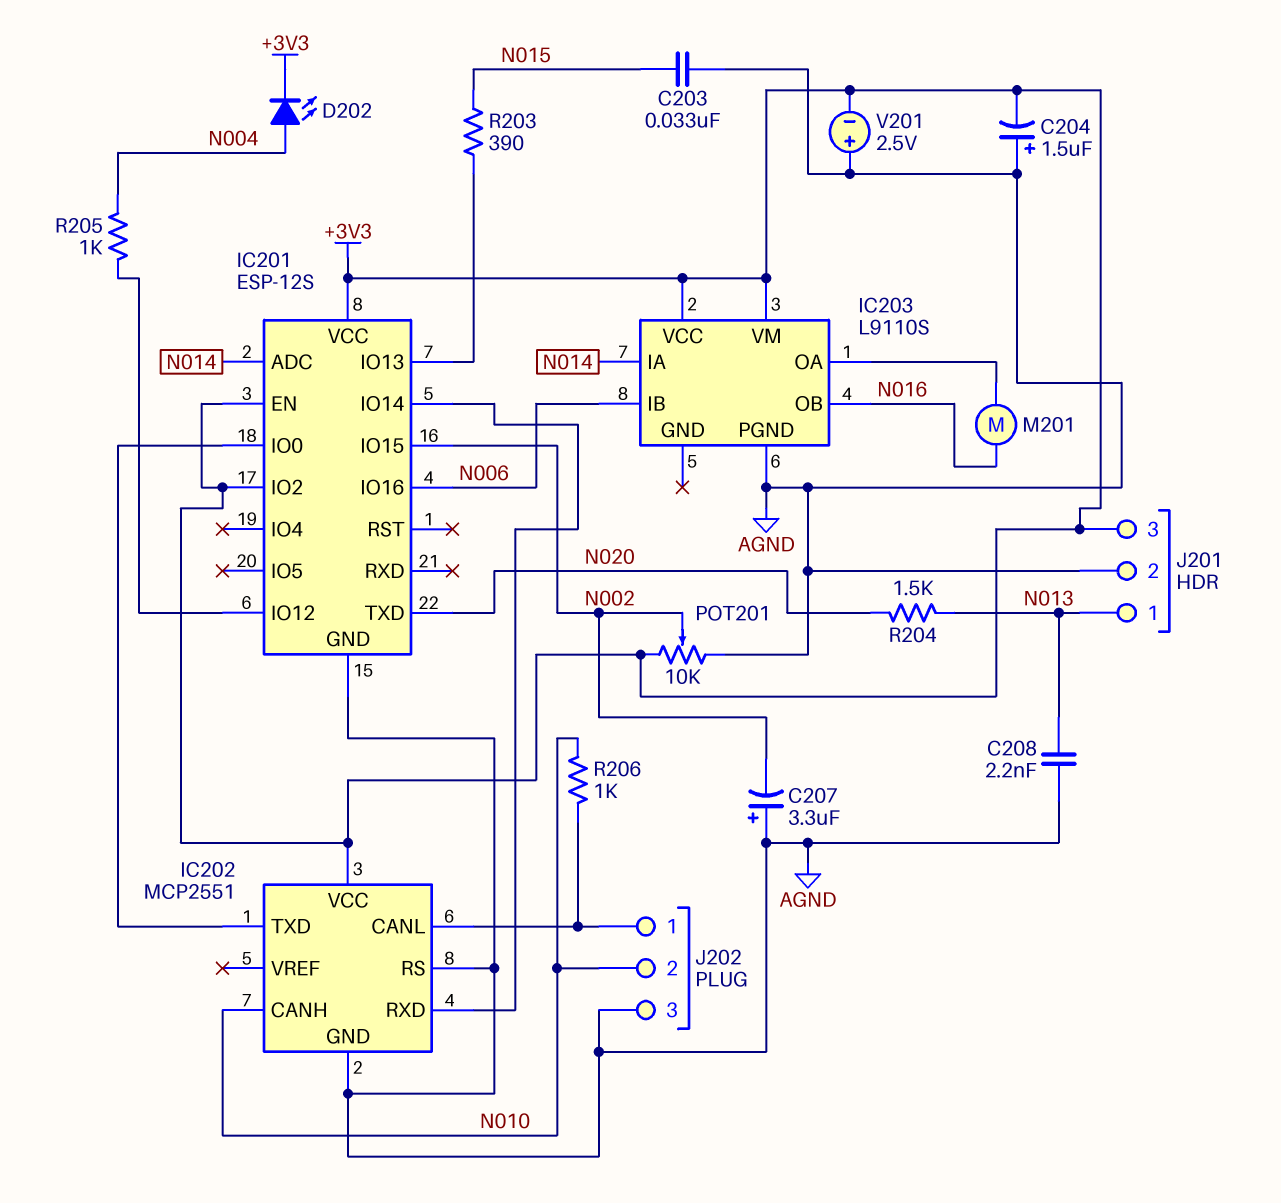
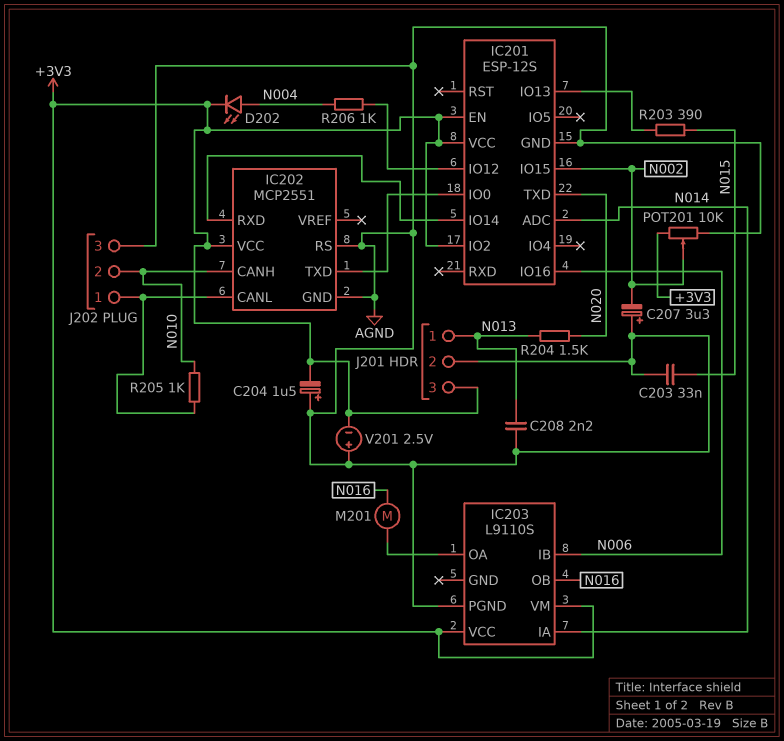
R205: 1k (IC201/IO12, N004) -> 1k (IC202/CANL, N010)
R206: 1k (IC202/CANL, N010) -> 1k (IC201/IO12, N004)

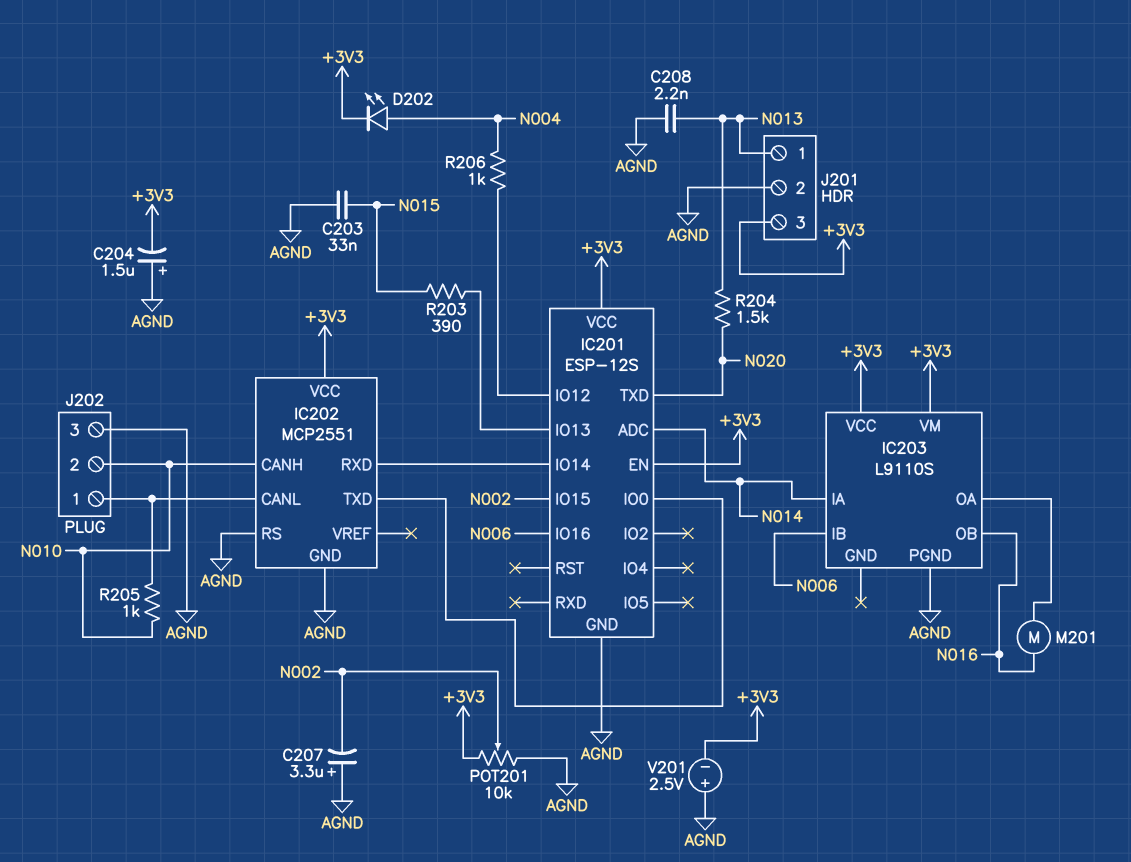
IC201 pin IO2: +3V3 -> none

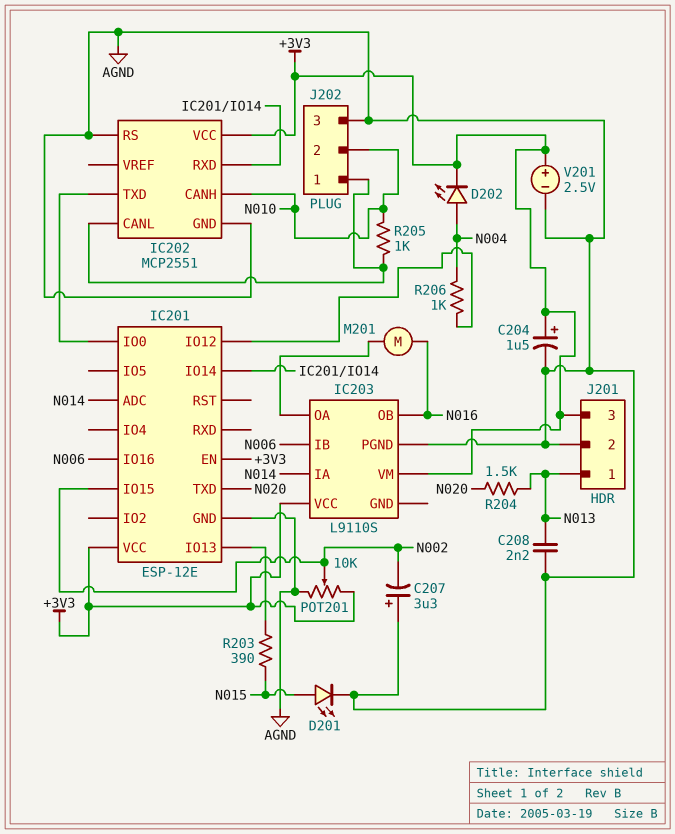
C203: 33nF (AGND, N015) -> none
C204: 1.5uF (plus AGND, minus +3V3) -> 1.5uF (plus +3V3, minus AGND)
D201: none -> LED (A N015, K AGND)
IC201: ESP-12S -> ESP-12E
V201: 2.5V (plus AGND, minus +3V3) -> 2.5V (plus +3V3, minus AGND)

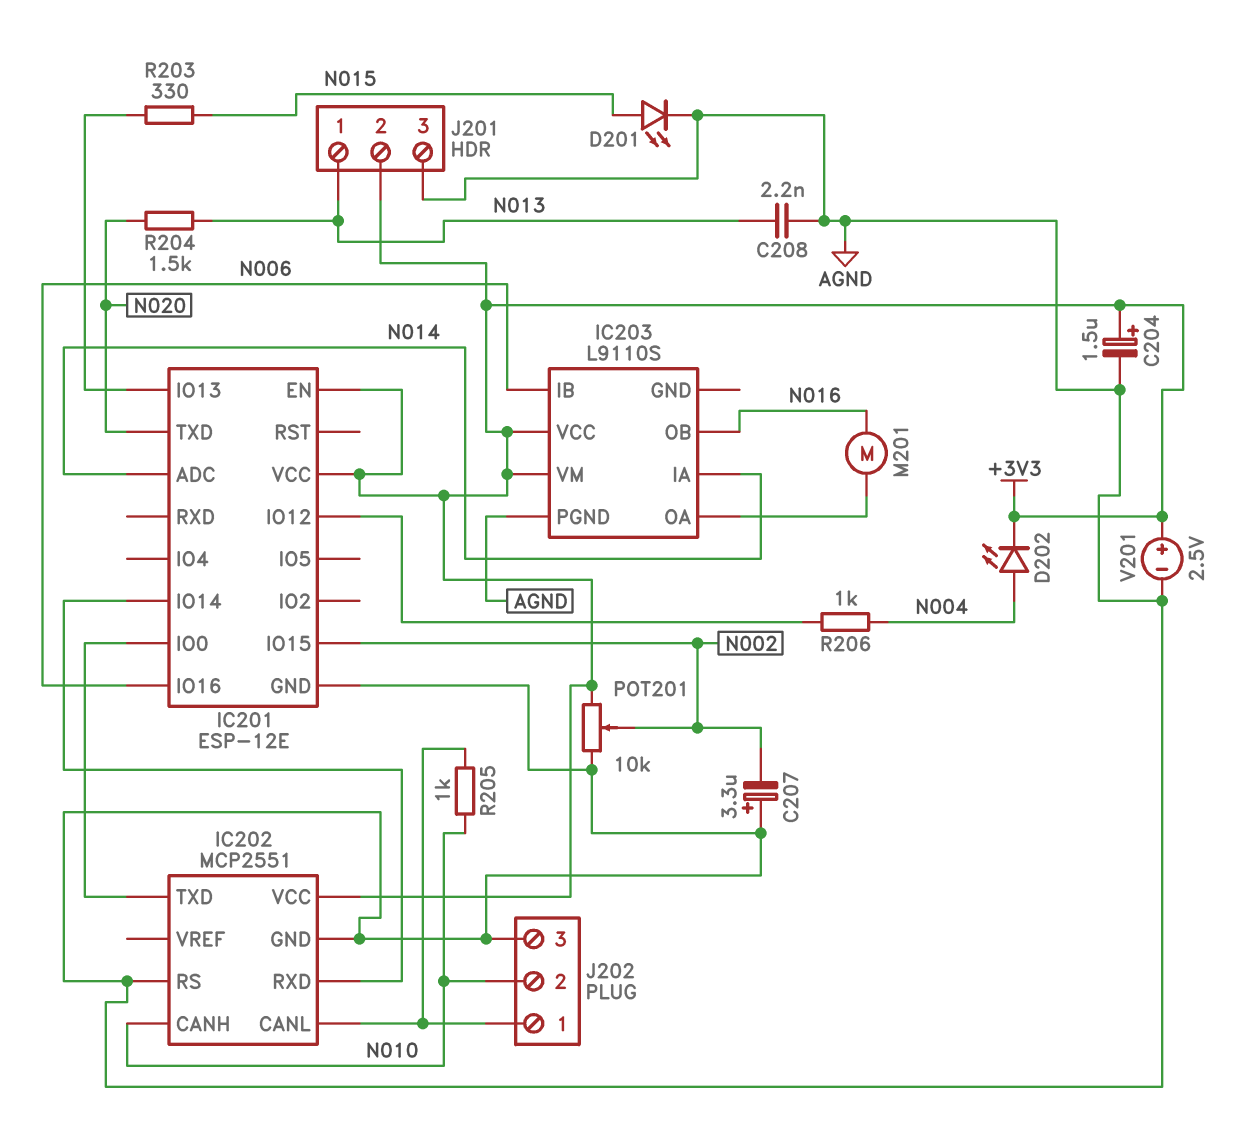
J201 pin 2: AGND -> +3V3
J201 pin 3: +3V3 -> AGND
R203: 390 (IC201/IO13, N015) -> 330 (IC201/IO13, N015)

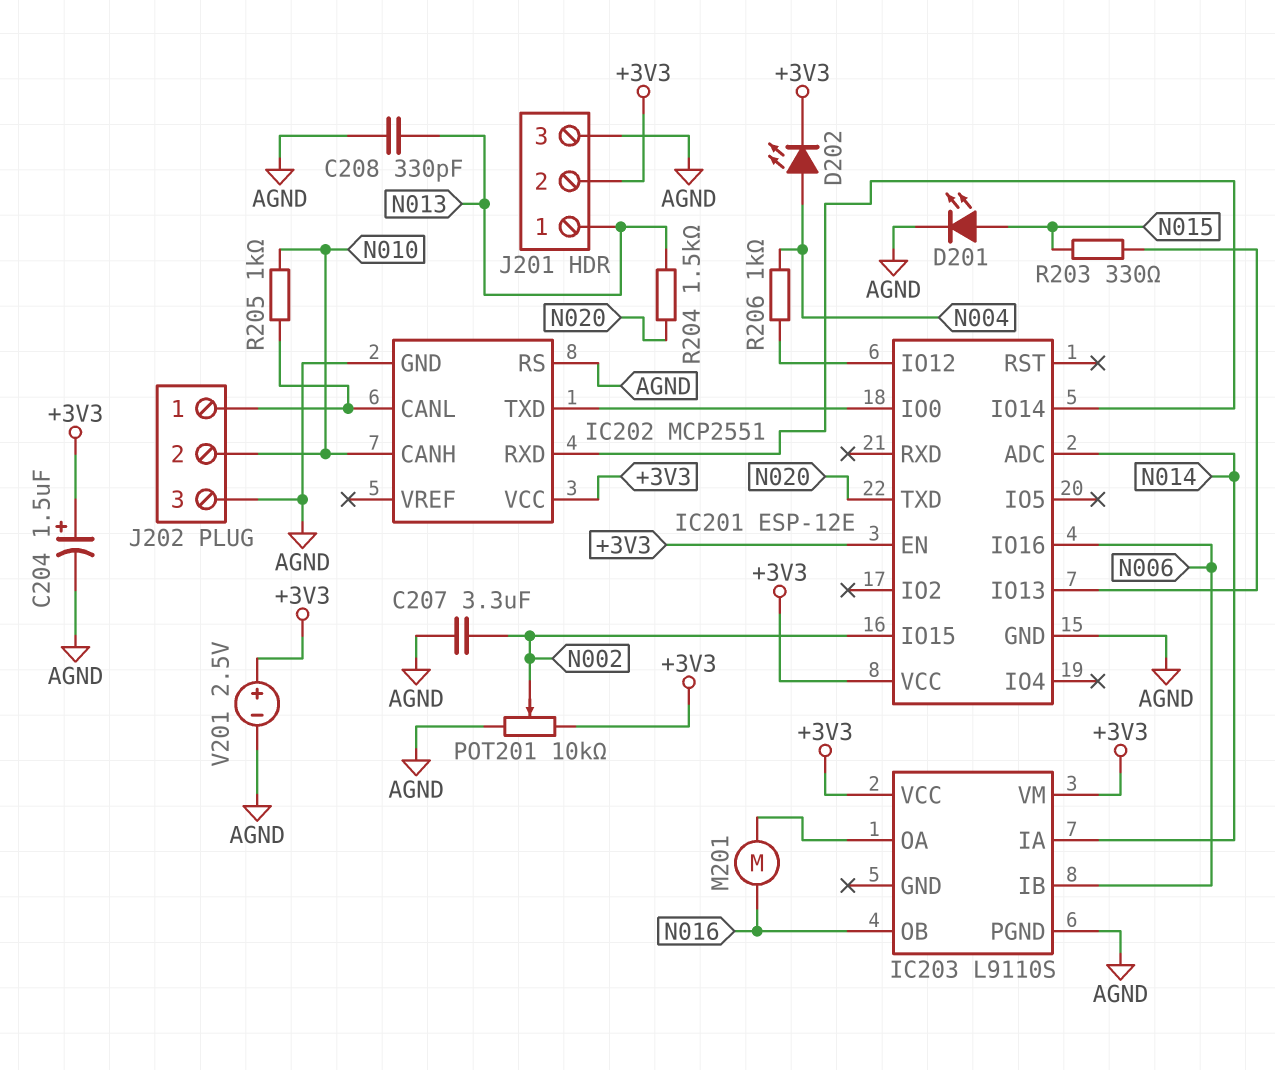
C207: 3.3uF (plus AGND, minus N002) -> 3.3uF (AGND, N002)
C208: 2.2nF (AGND, N013) -> 330pF (AGND, N013)

